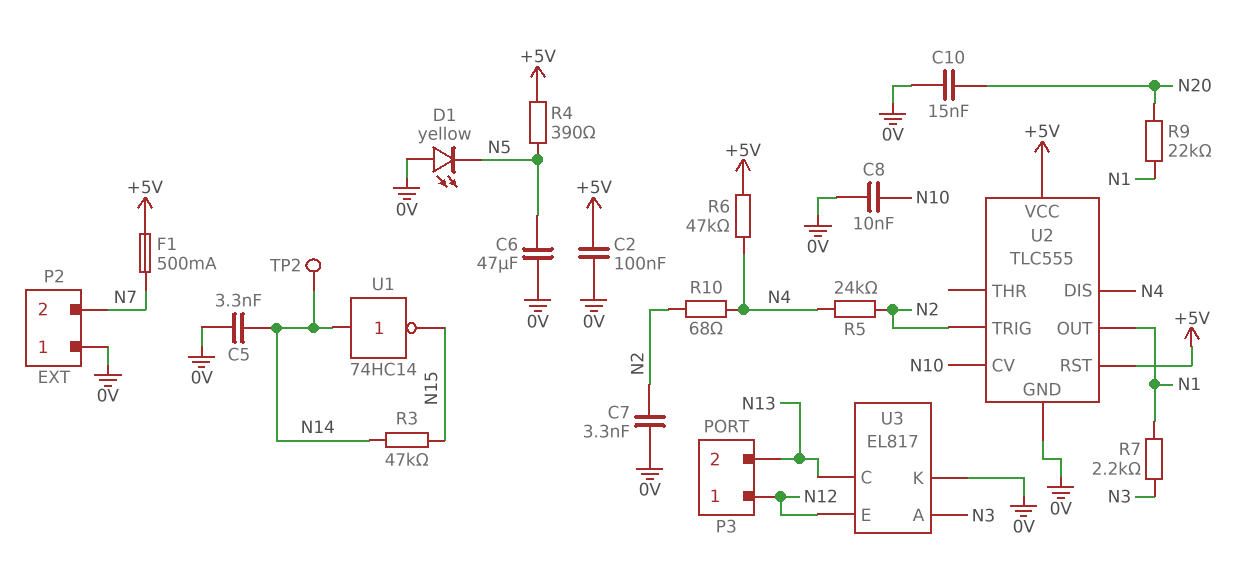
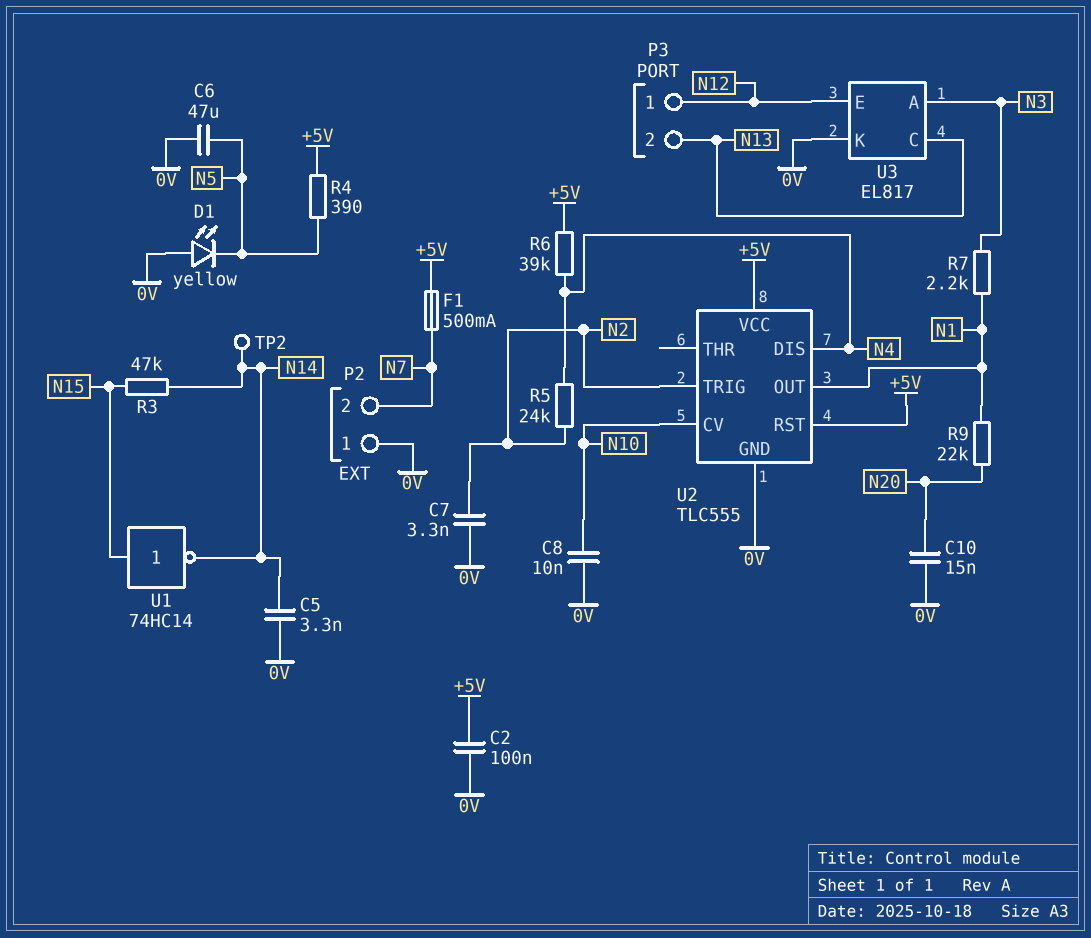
R6: 47k (+5V, N4) -> 39k (+5V, N4)
R10: 68 (N2, N4) -> none
U1: NOT 74HC14 (in N14, out N15) -> NOT 74HC14 (in N15, out N14)

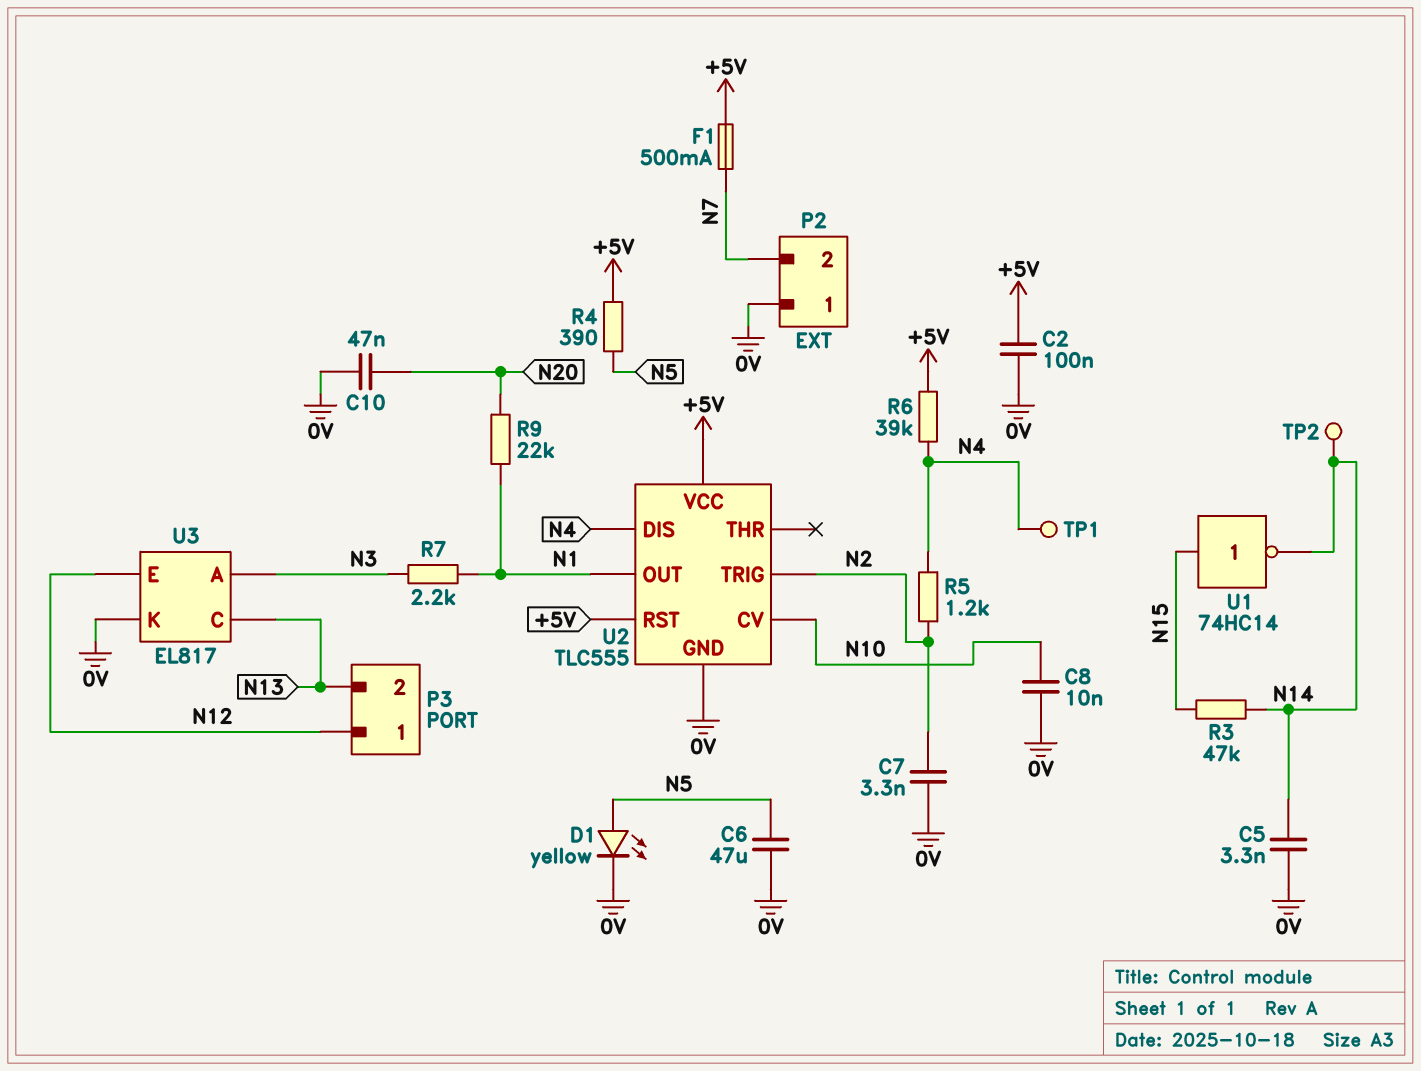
C10: 15nF (0V, N20) -> 47nF (0V, N20)
D1: LED yellow (A 0V, K N5) -> LED yellow (A N5, K 0V)
R5: 24k (N2, N4) -> 1.2k (N2, N4)
TP1: none -> test point (N4)

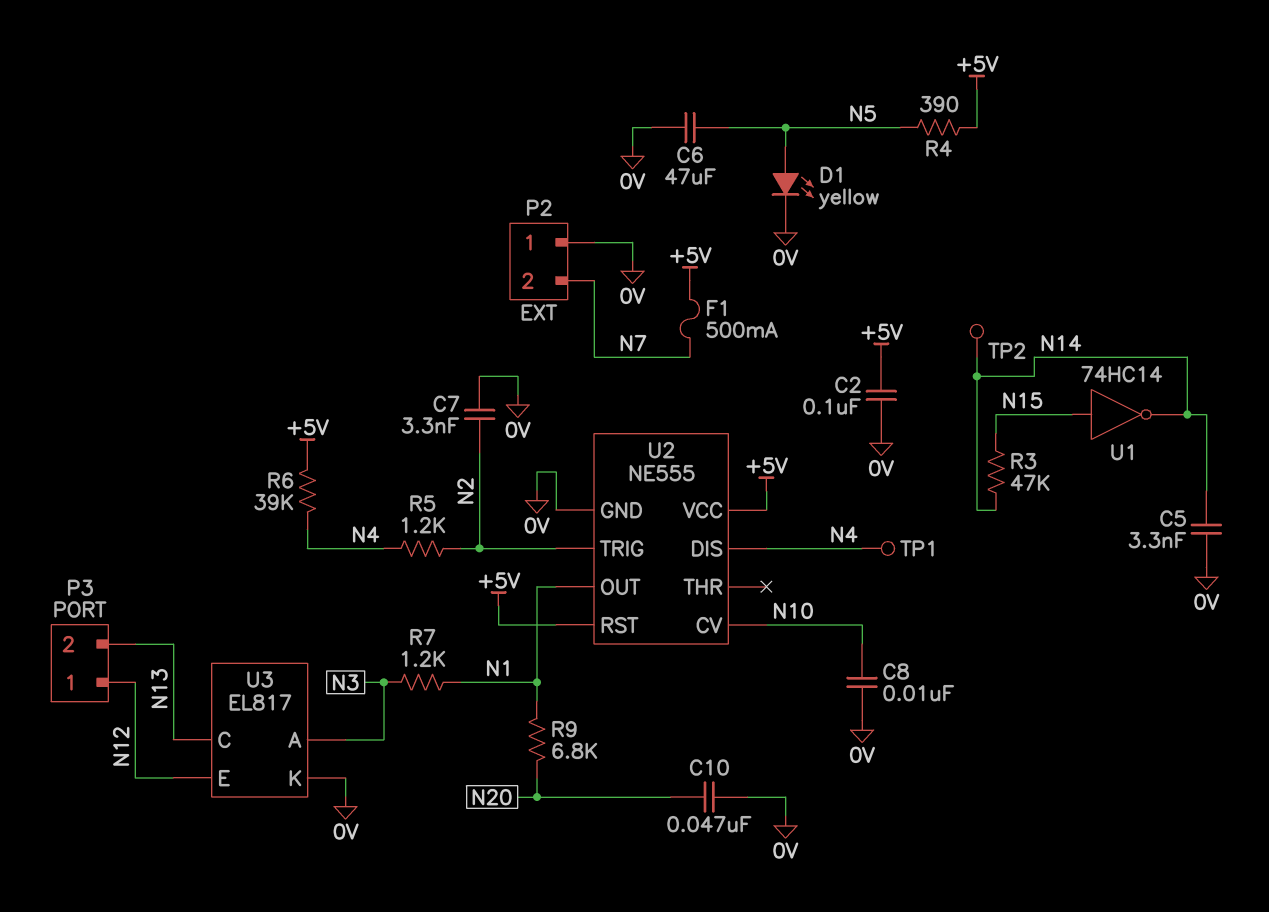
R7: 2.2k (N1, N3) -> 1.2k (N1, N3)
R9: 22k (N1, N20) -> 6.8k (N1, N20)
U2: TLC555 -> NE555

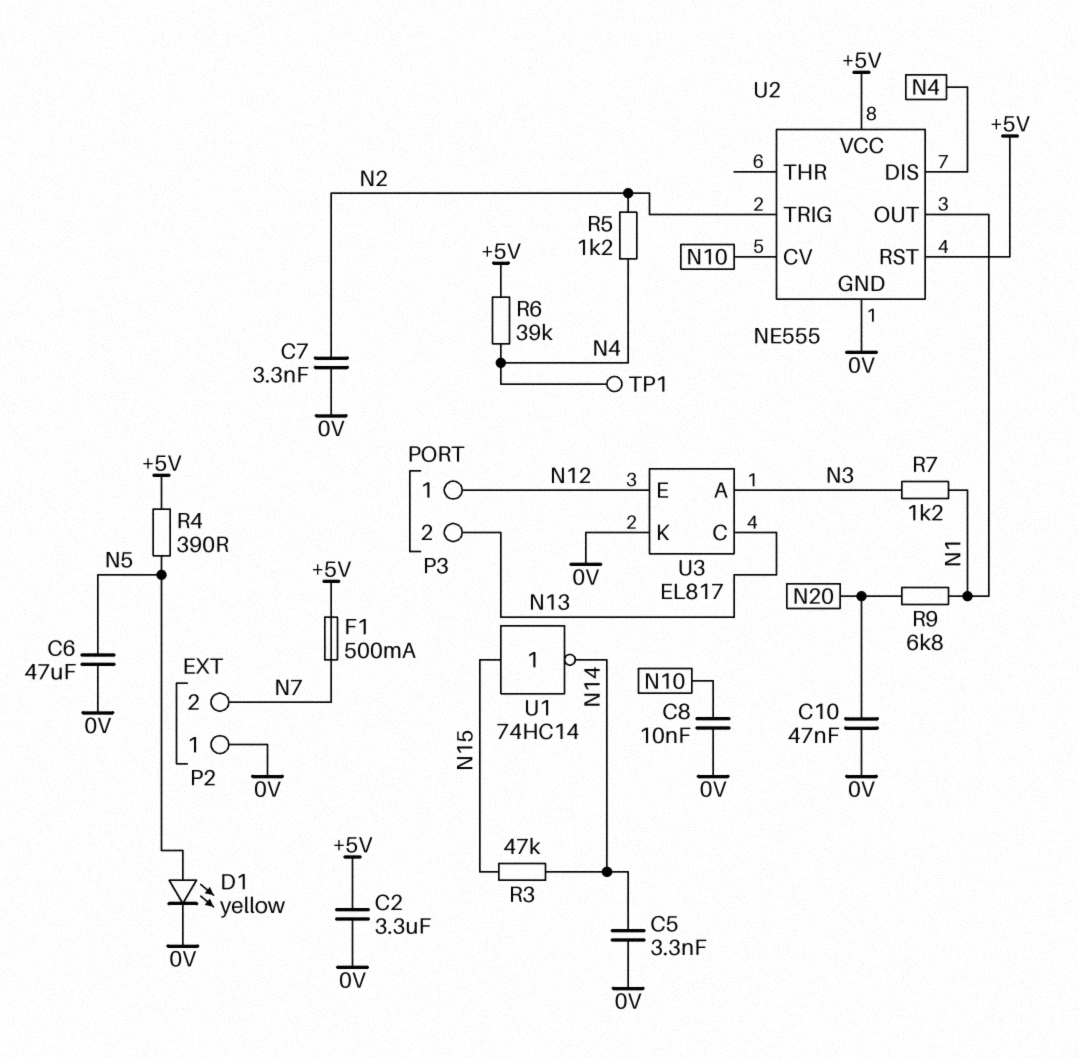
C2: 100nF (+5V, 0V) -> 3.3uF (+5V, 0V)
TP2: test point (N14) -> none

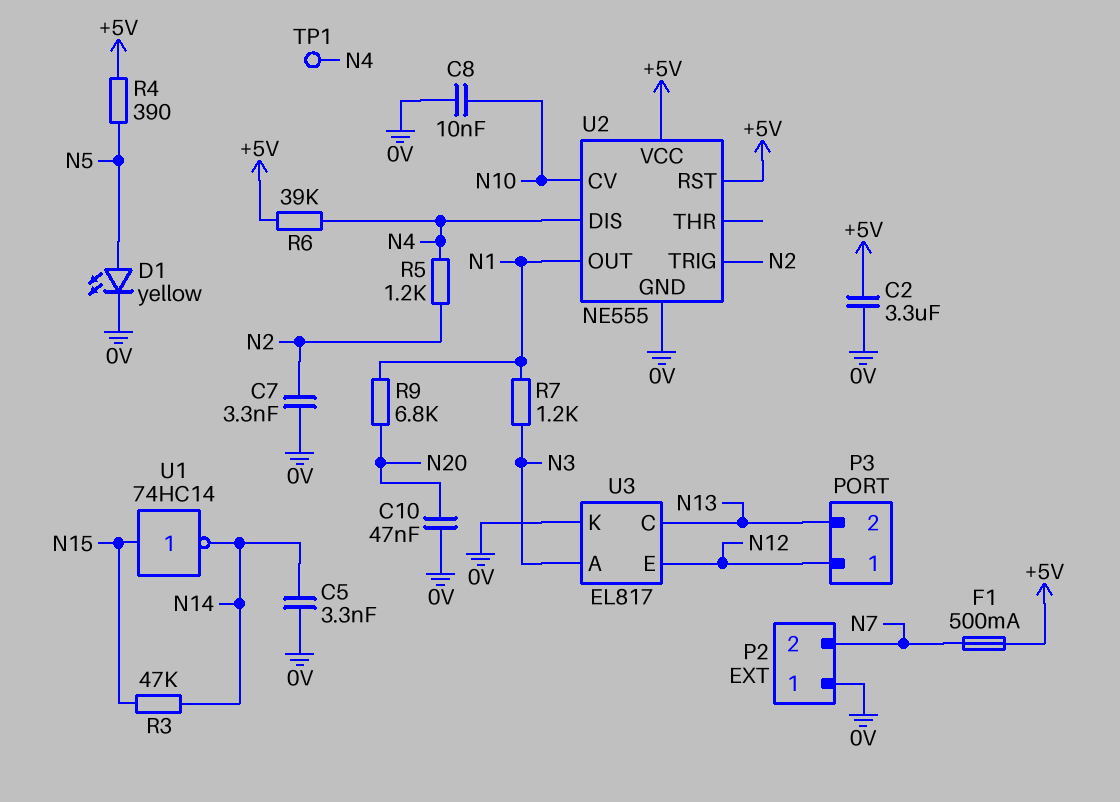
C6: 47uF (0V, N5) -> none

